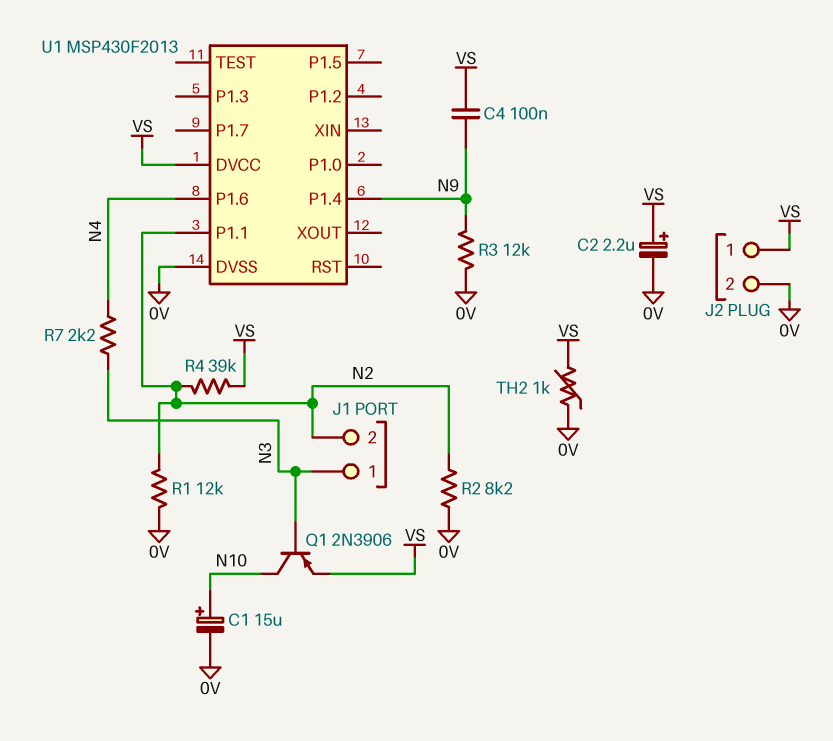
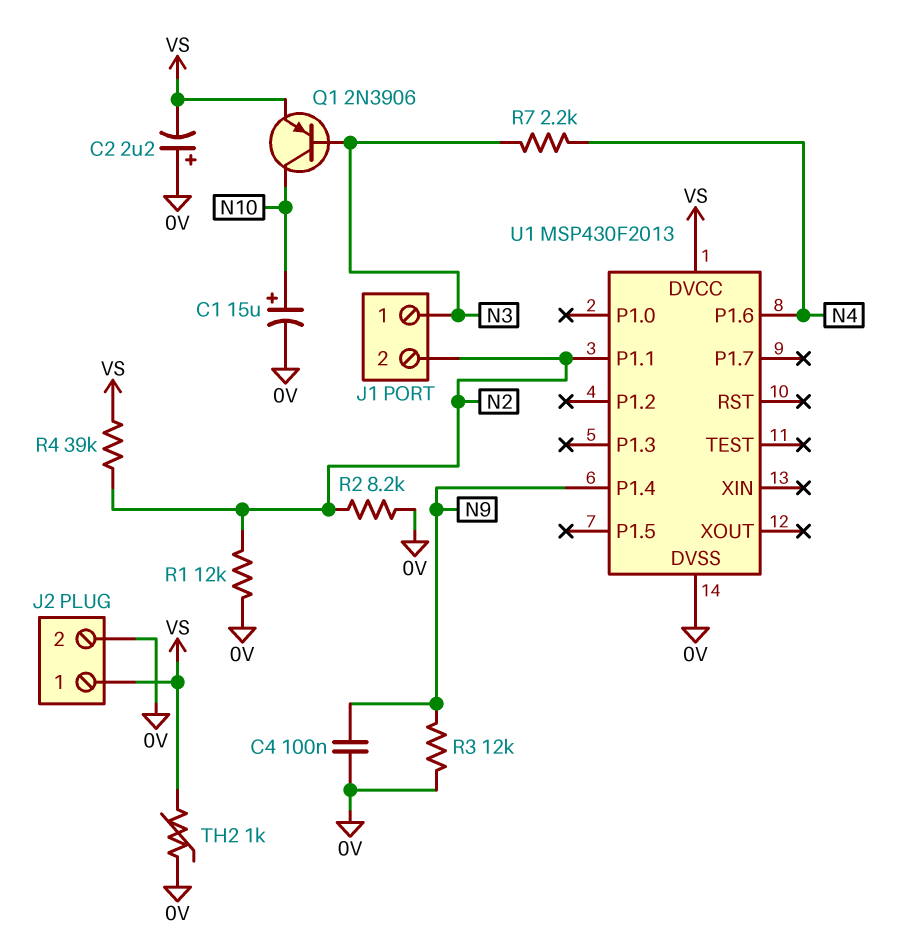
C2: 2.2uF (plus VS, minus 0V) -> 2.2uF (plus 0V, minus VS)
C4: 100nF (N9, VS) -> 100nF (0V, N9)

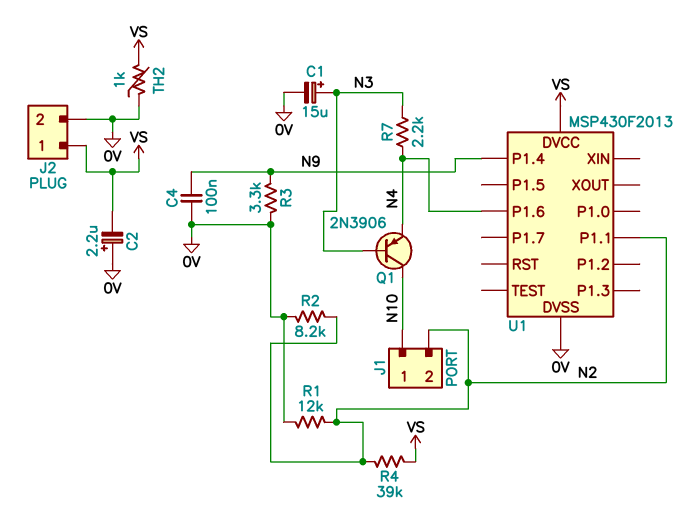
C1: 15uF (plus N10, minus 0V) -> 15uF (plus N3, minus 0V)
J1 pin 1: N3 -> N10
Q1: PNP 2N3906 (B N3, C N10, E VS) -> PNP 2N3906 (B N3, C N10, E N4)
R3: 12k (0V, N9) -> 3.3k (0V, N9)

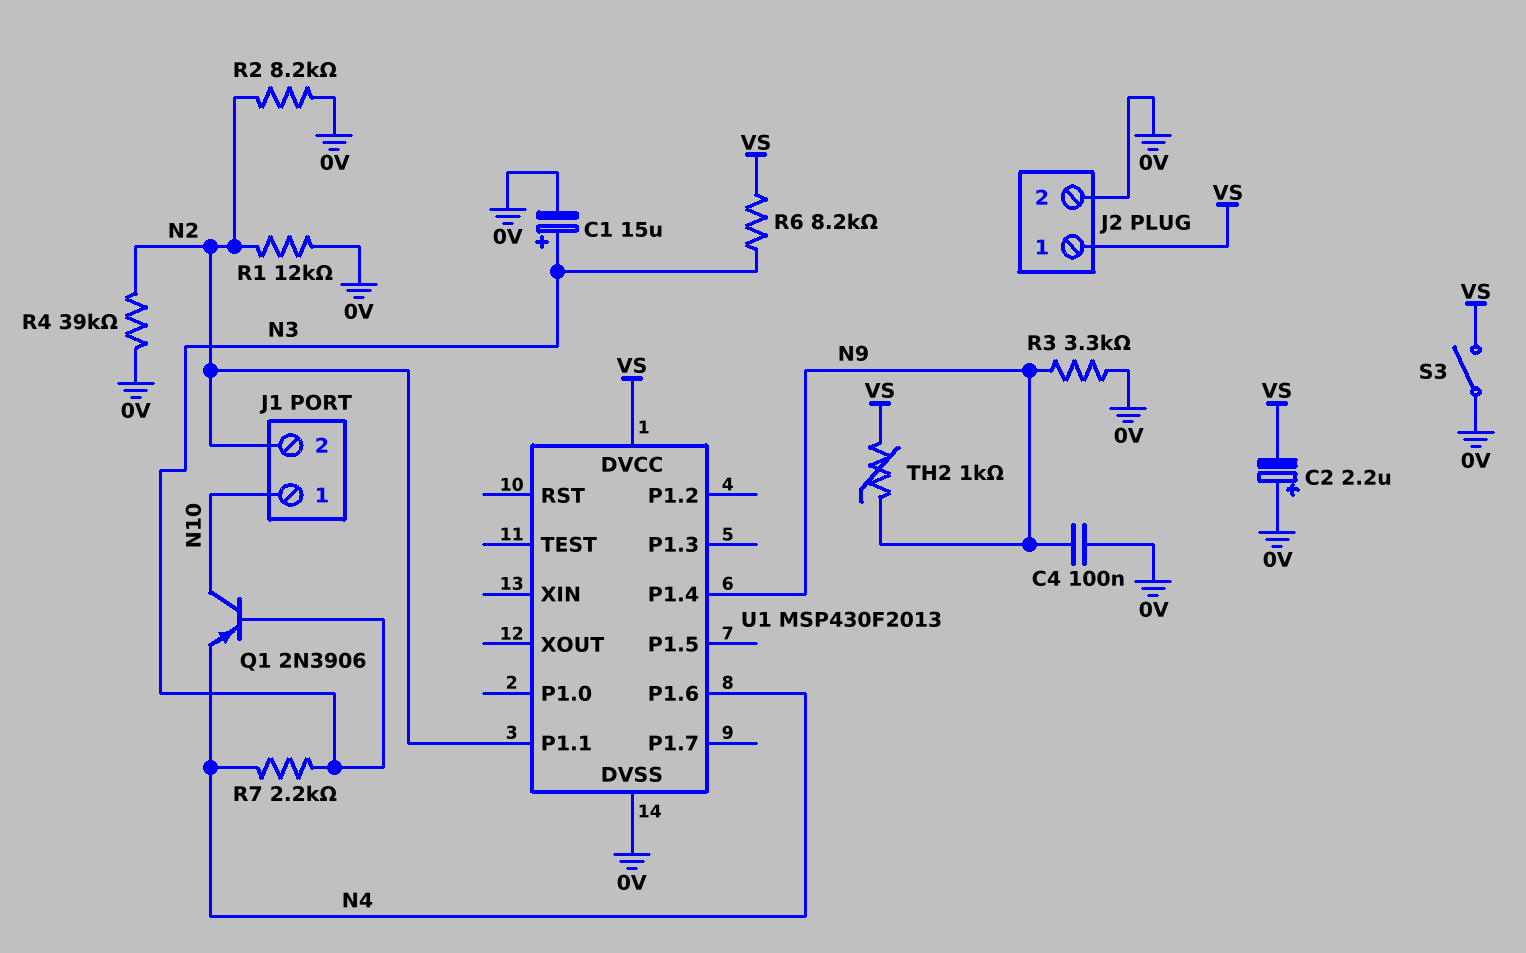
R4: 39k (N2, VS) -> 39k (0V, N2)
R6: none -> 8.2k (N3, VS)
S3: none -> switch (0V, VS)
TH2: 1k (0V, VS) -> 1k (N9, VS)

